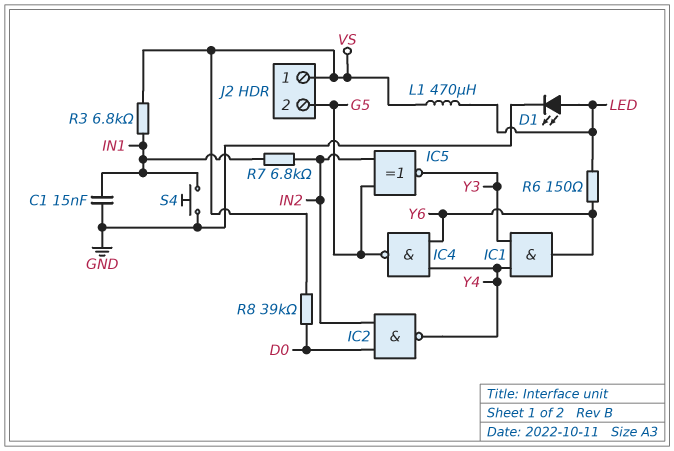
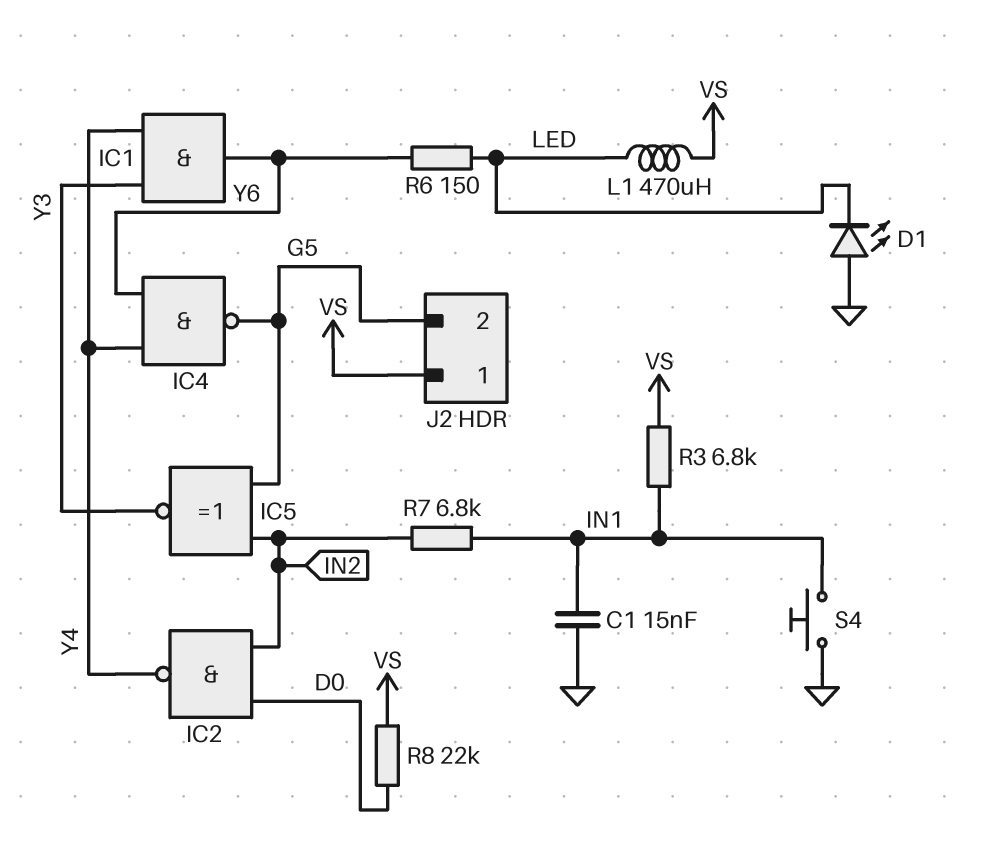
D1: LED (A LED, K GND) -> LED (A GND, K LED)
R8: 39k (D0, VS) -> 22k (D0, VS)

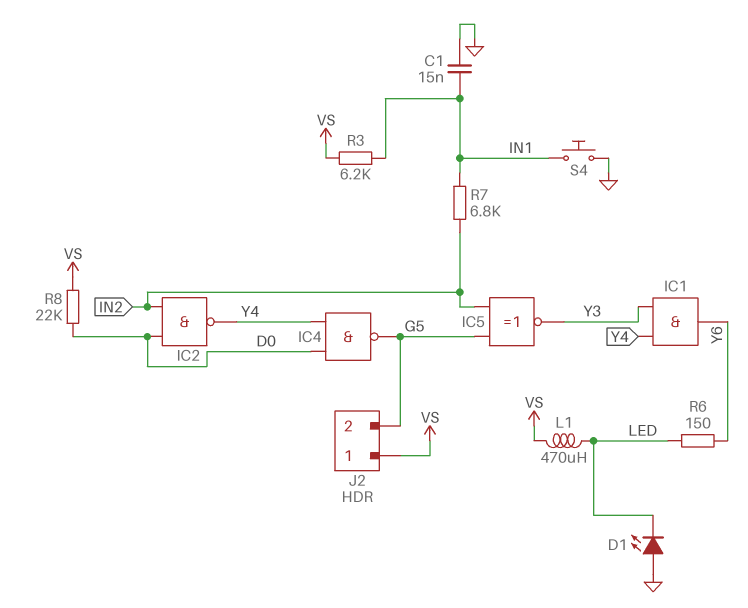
IC4: NAND (in Y4, in Y6, out G5) -> NAND (in D0, in Y4, out G5)
R3: 6.8k (IN1, VS) -> 6.2k (IN1, VS)

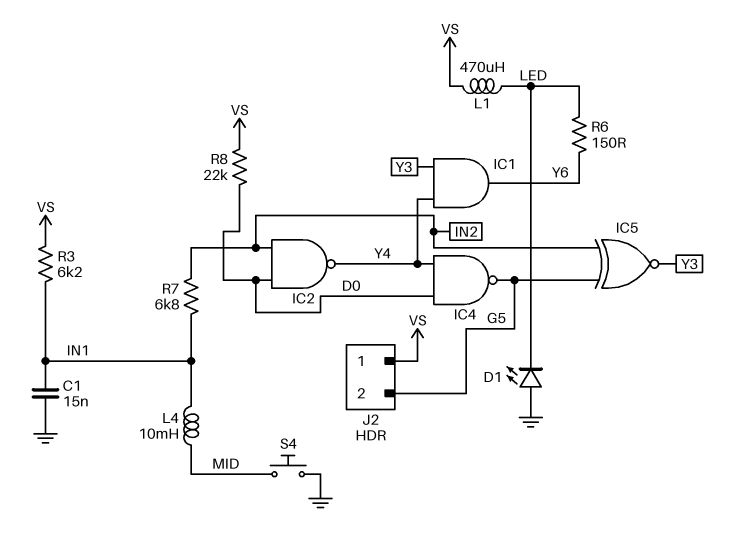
L4: none -> 10mH (IN1, MID)
S4: button (GND, IN1) -> button (GND, MID)

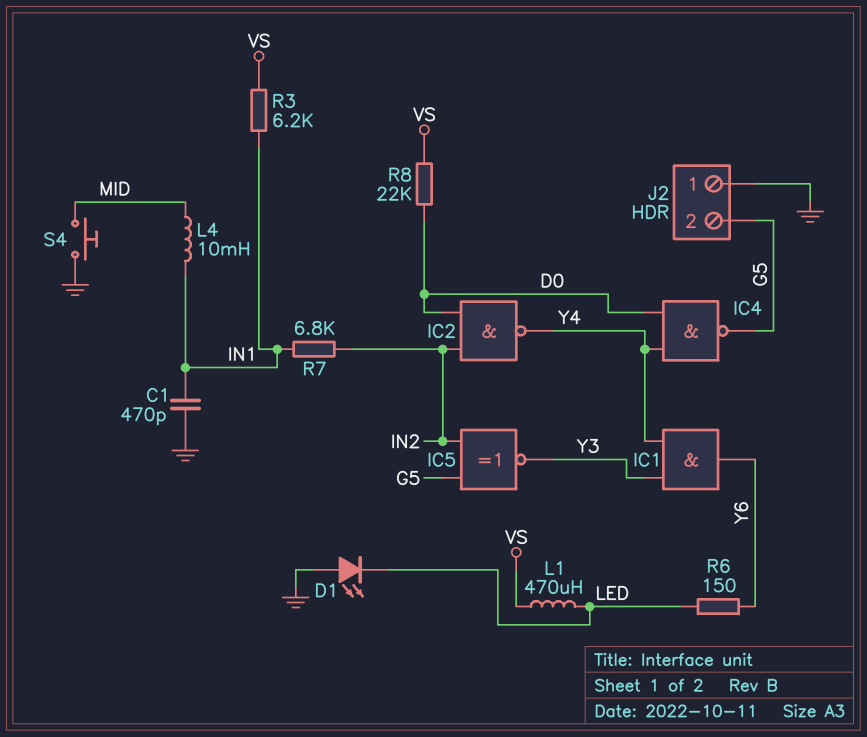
C1: 15nF (GND, IN1) -> 470pF (GND, IN1)
J2 pin 1: VS -> GND

